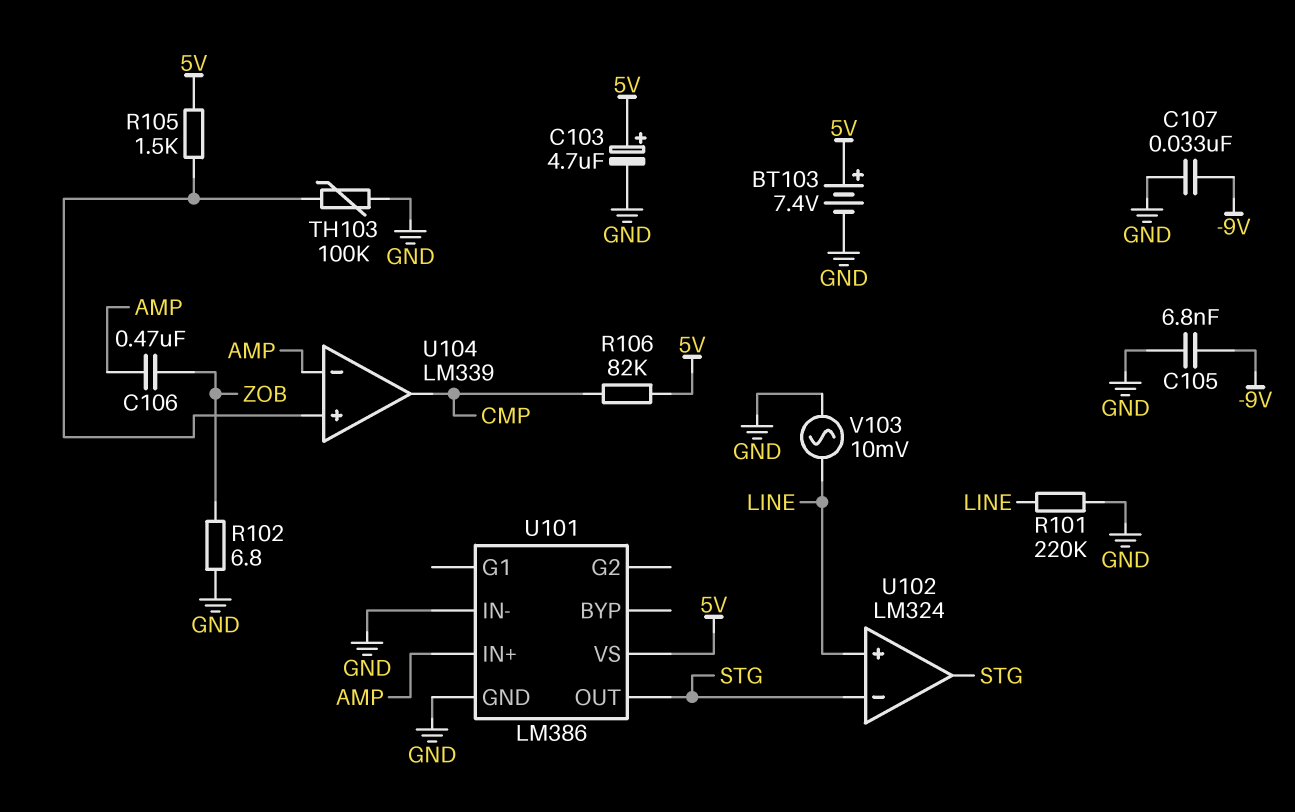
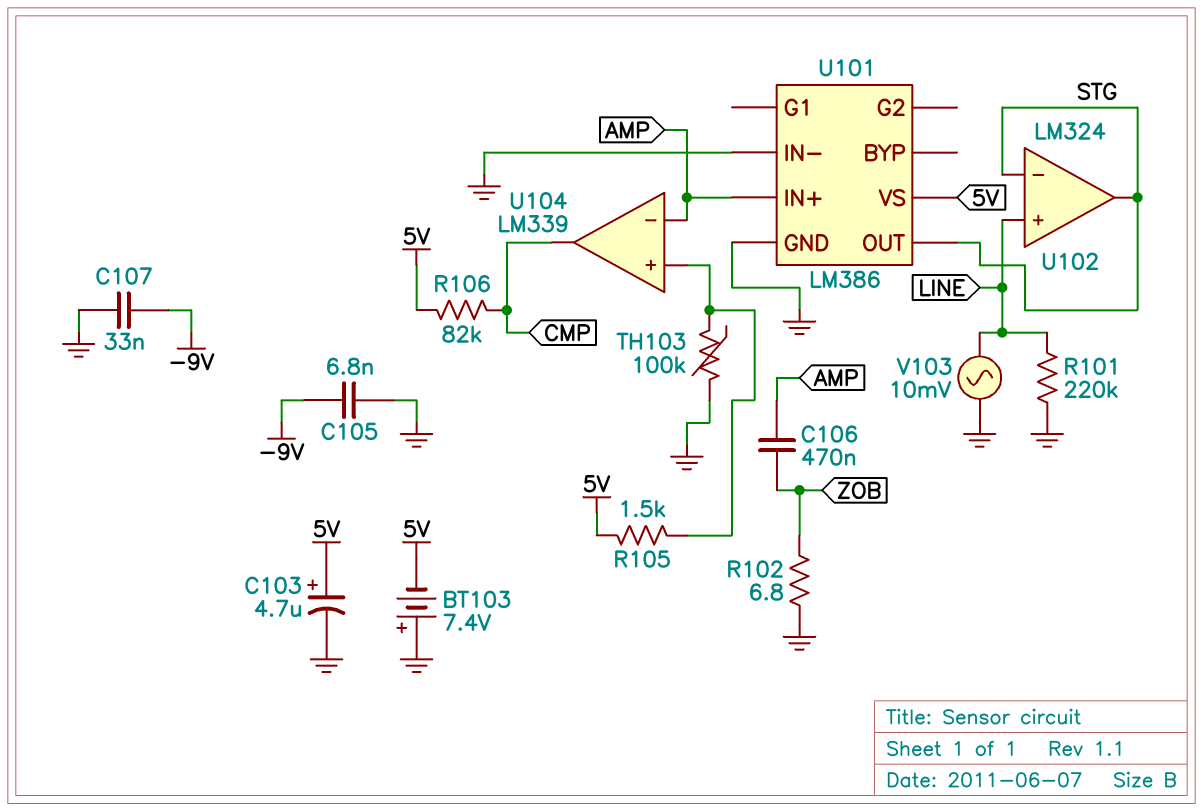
BT103: 7.4V (plus 5V, minus GND) -> 7.4V (plus GND, minus 5V)

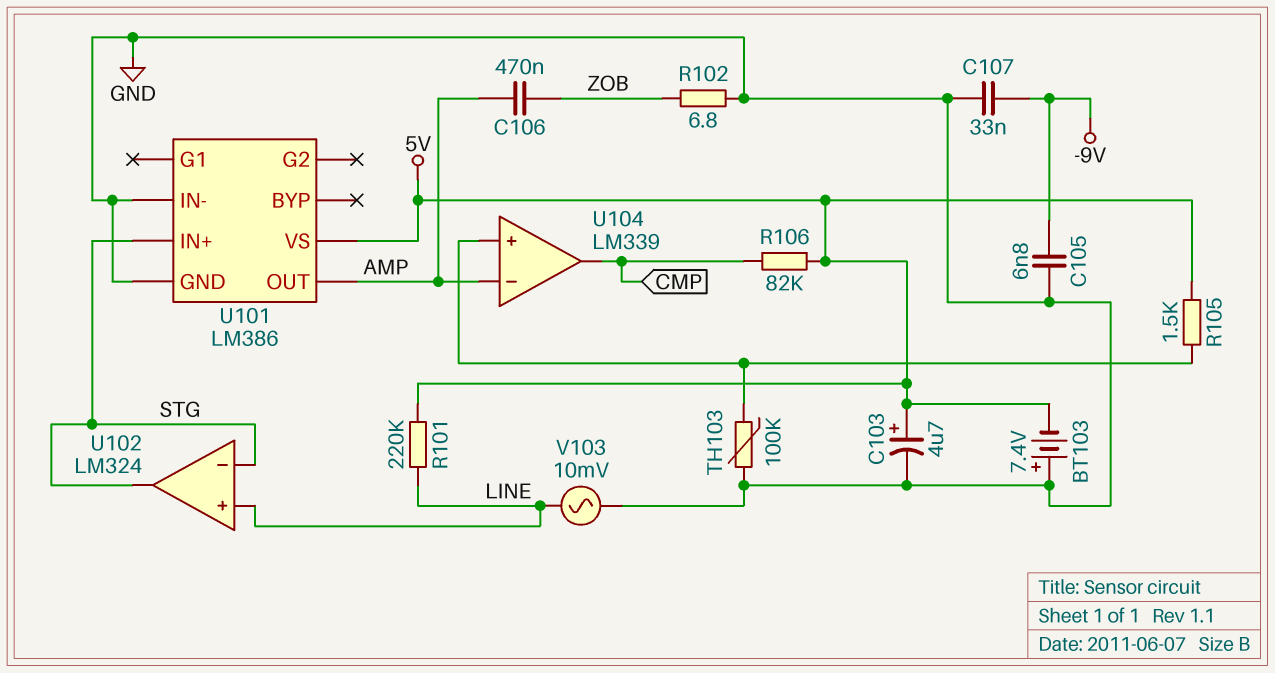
R101: 220k (GND, LINE) -> 220k (5V, LINE)
U101 pin IN+: AMP -> STG
U101 pin OUT: STG -> AMP

